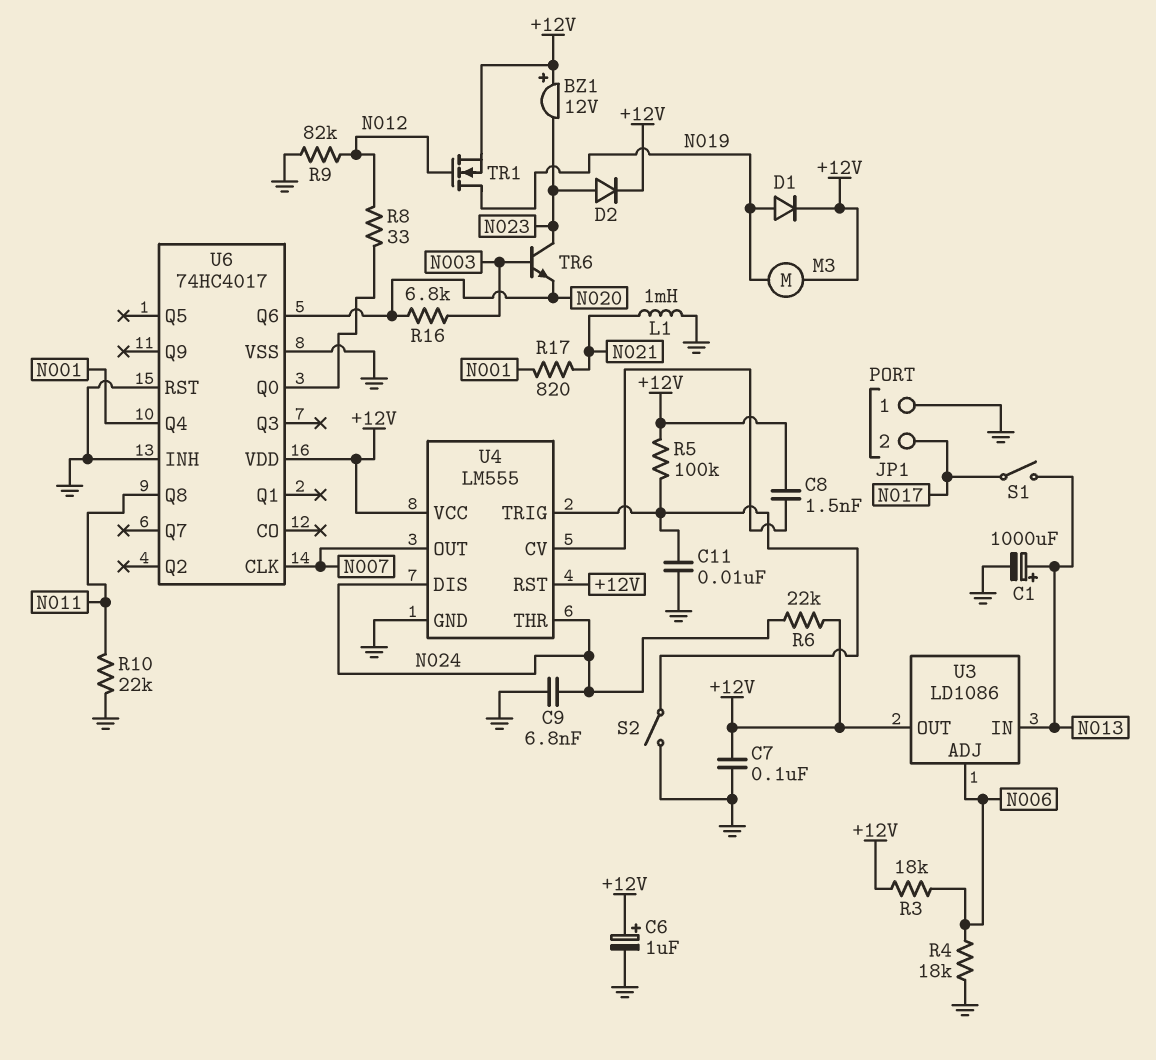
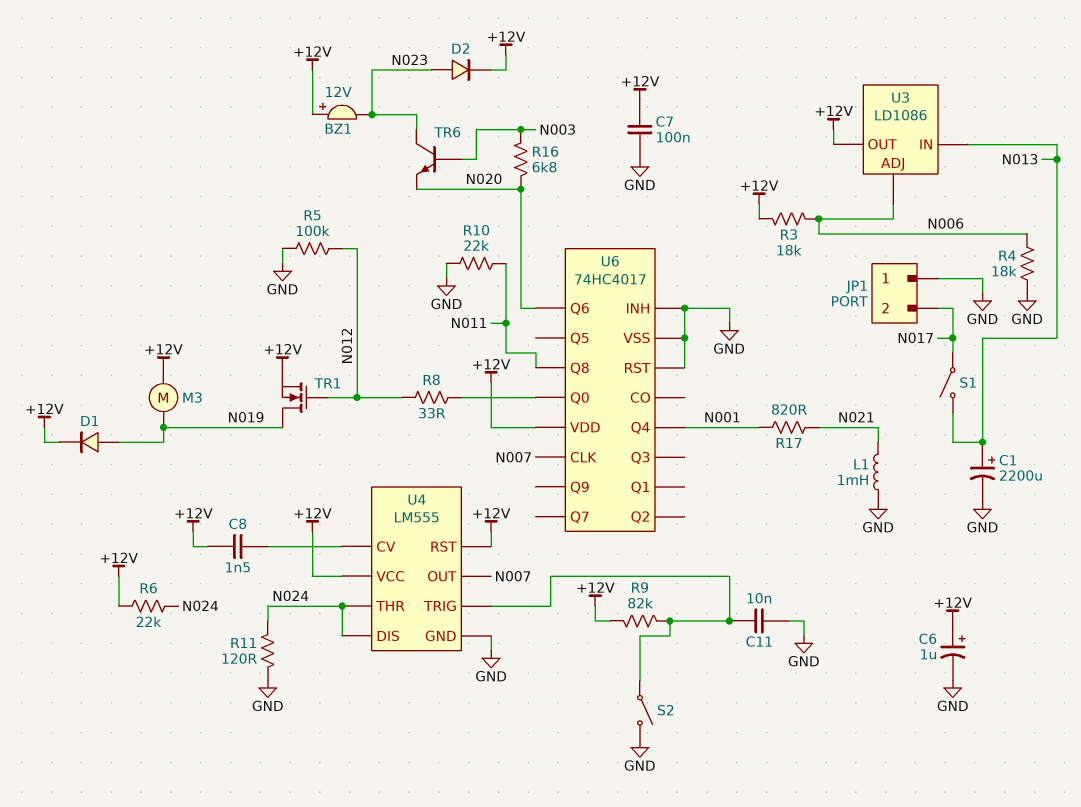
C1: 1000uF (plus N013, minus GND) -> 2200uF (plus N013, minus GND)
C9: 6.8nF (GND, N024) -> none
R5: 100k (+12V, U4/TRIG) -> 100k (GND, N012)
R9: 82k (GND, N012) -> 82k (+12V, U4/TRIG)
R11: none -> 120 (GND, N024)

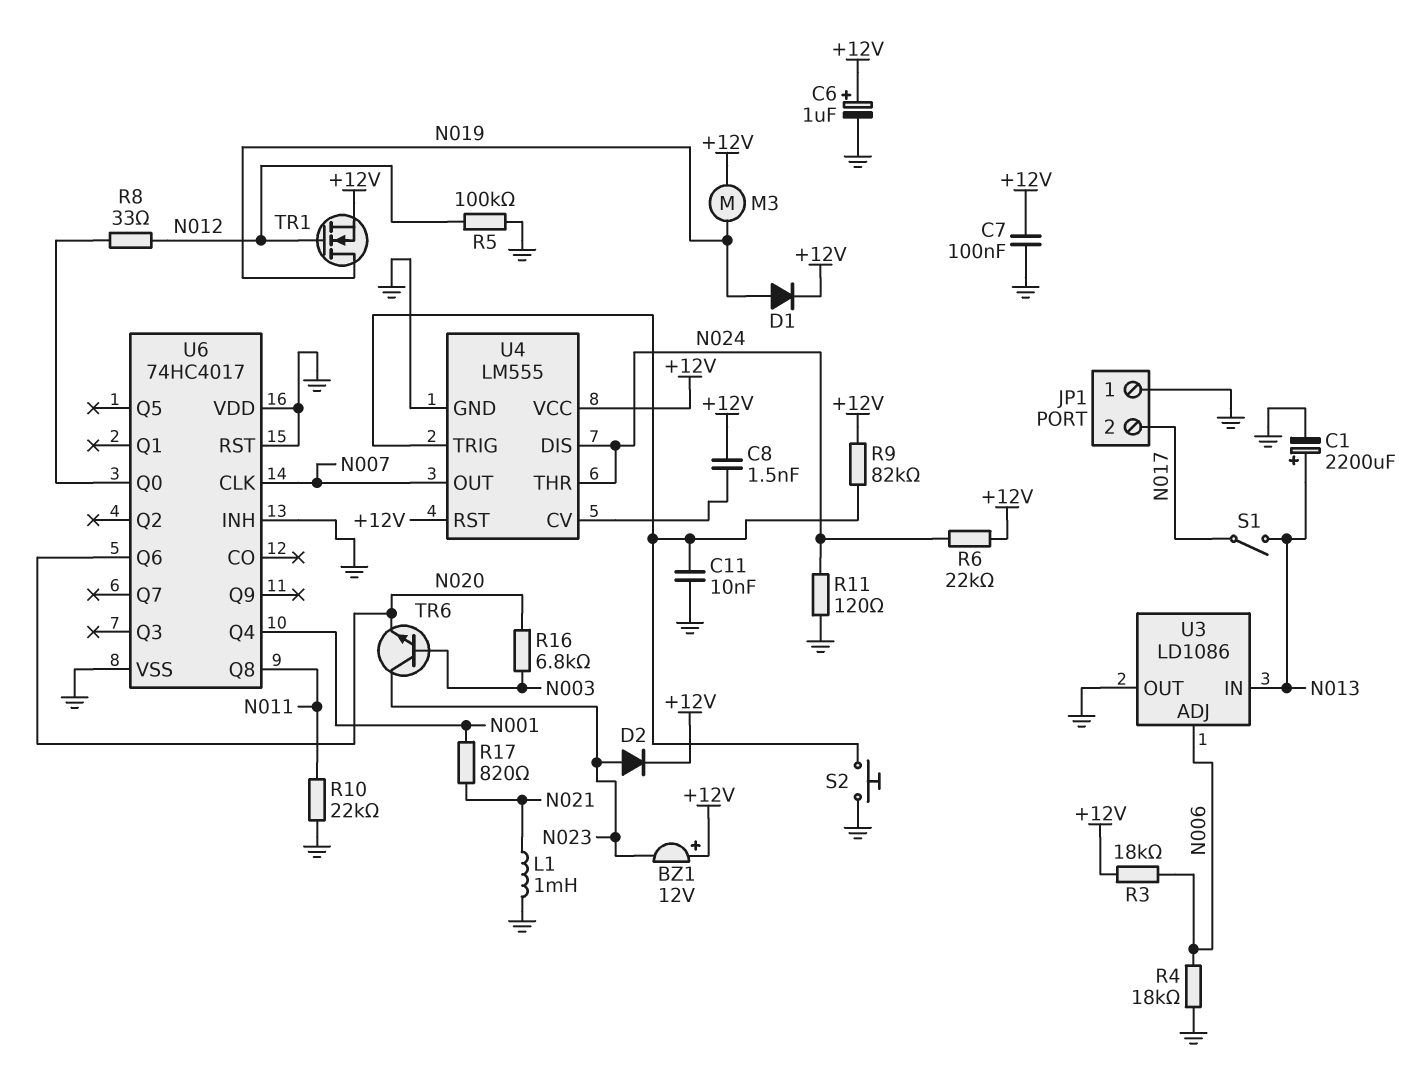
S2: switch (GND, U4/TRIG) -> button (GND, U4/TRIG)
U3 pin OUT: +12V -> GND
U6 pin VDD: +12V -> GND

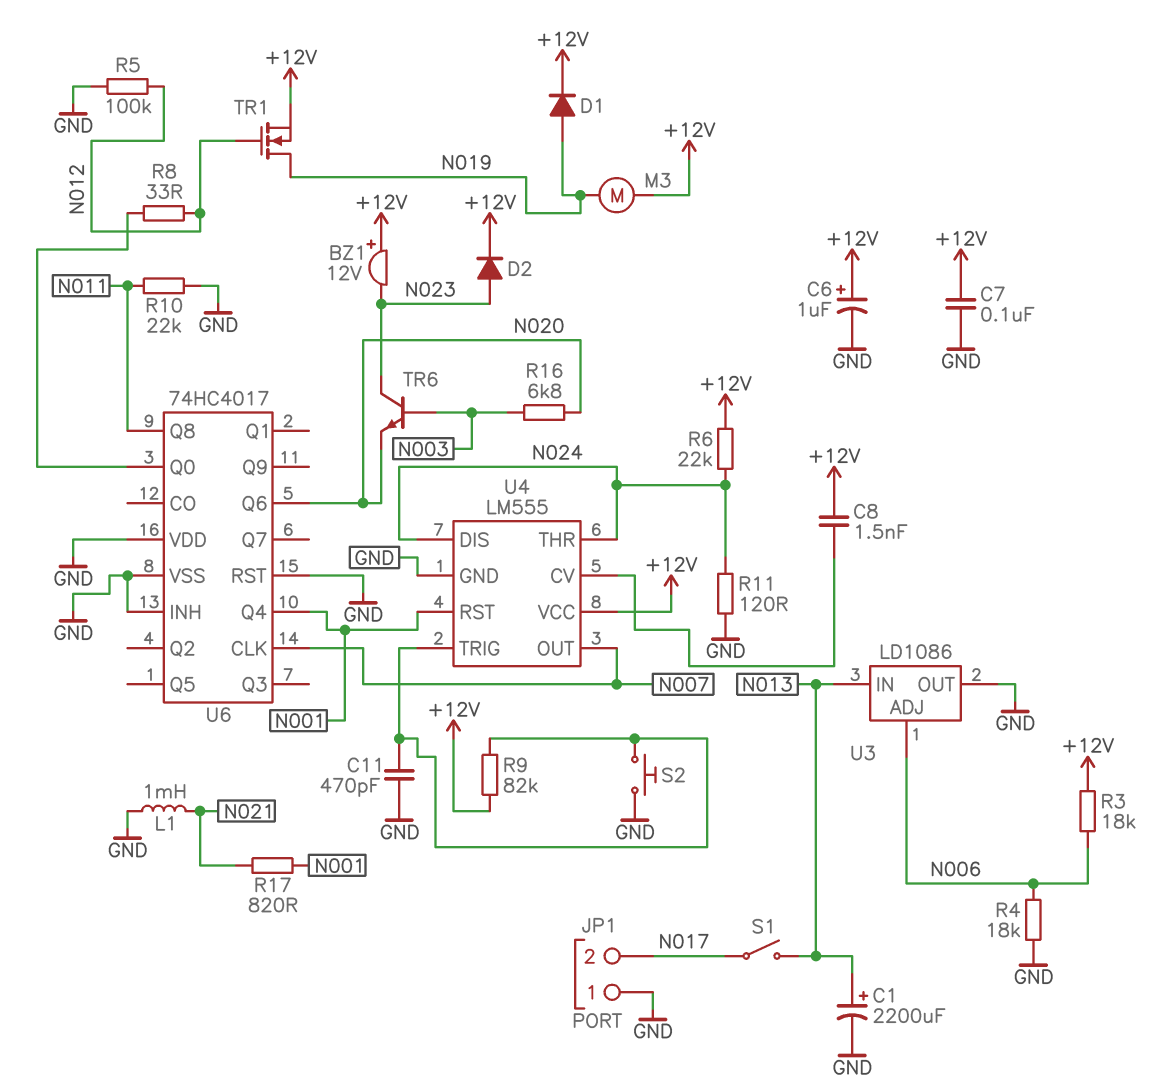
C11: 10nF (GND, U4/TRIG) -> 470pF (GND, U4/TRIG)
U4 pin RST: +12V -> N001

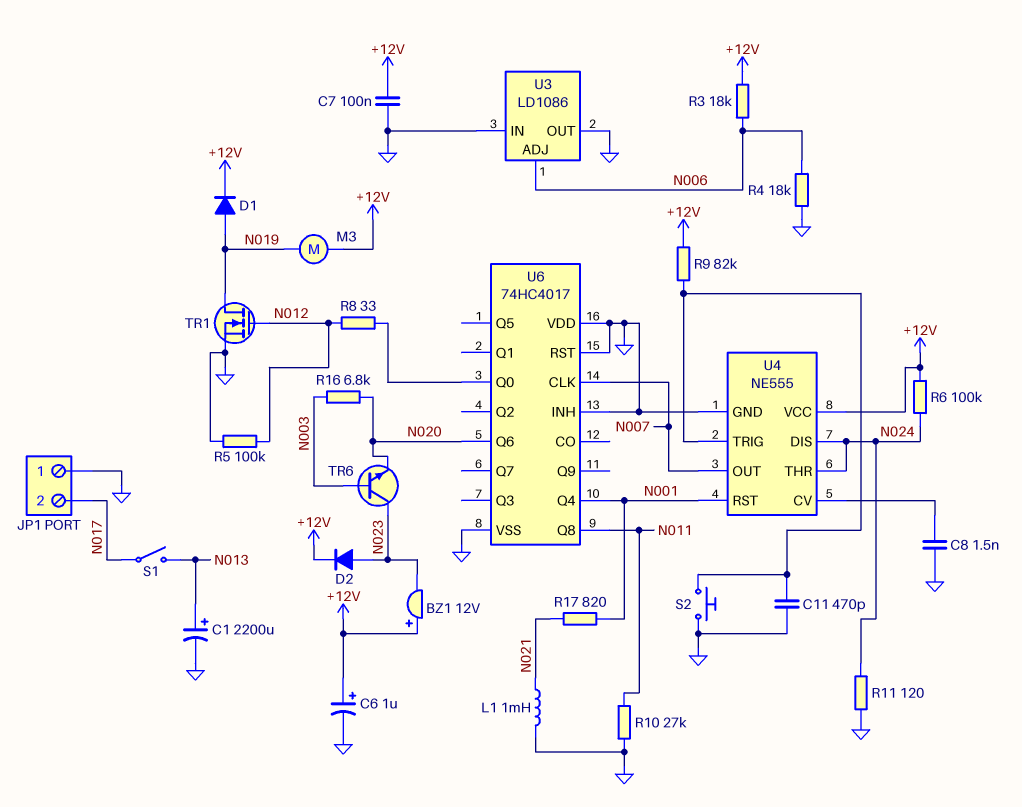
C8: 1.5nF (+12V, U4/CV) -> 1.5nF (GND, U4/CV)
R6: 22k (+12V, N024) -> 100k (+12V, N024)
R10: 22k (GND, N011) -> 27k (GND, N011)
TR1: NMOS (G N012, D N019, S +12V) -> NMOS (G N012, D N019, S GND)
U3 pin IN: N013 -> GND
U4: LM555 -> NE555

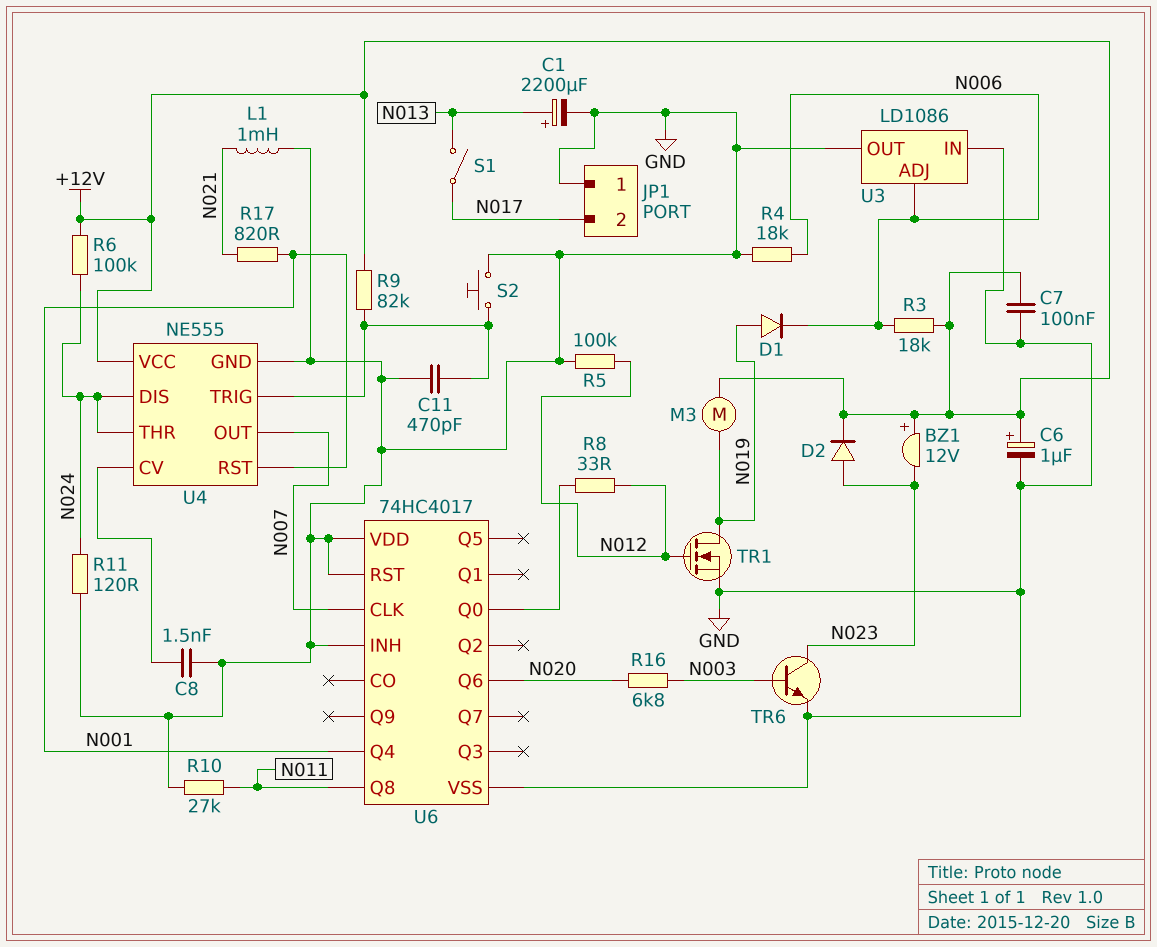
D1: diode (A N019, K +12V) -> diode (A N019, K N006)
TR6: NPN (B N003, C N023, E N020) -> NPN (B N003, C N023, E GND)

